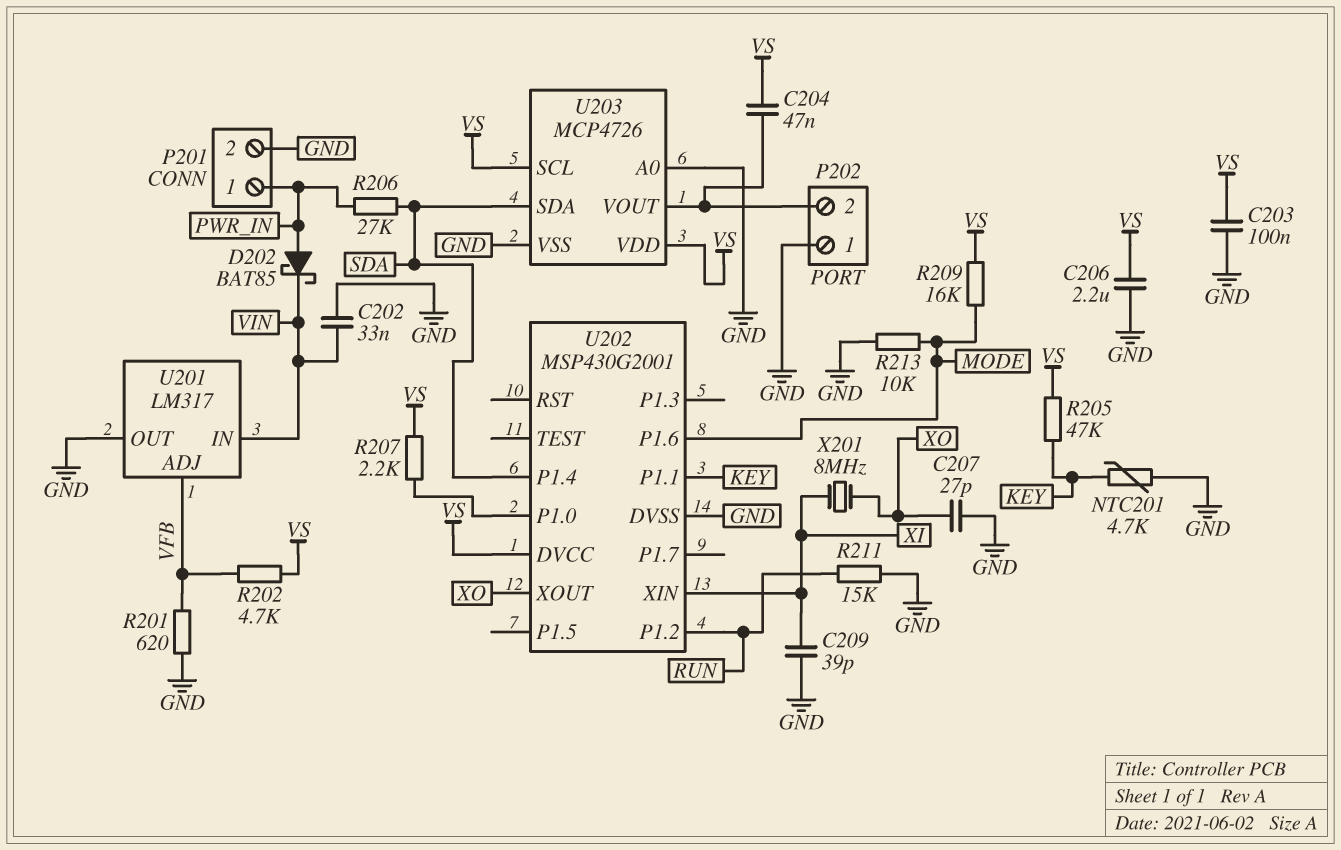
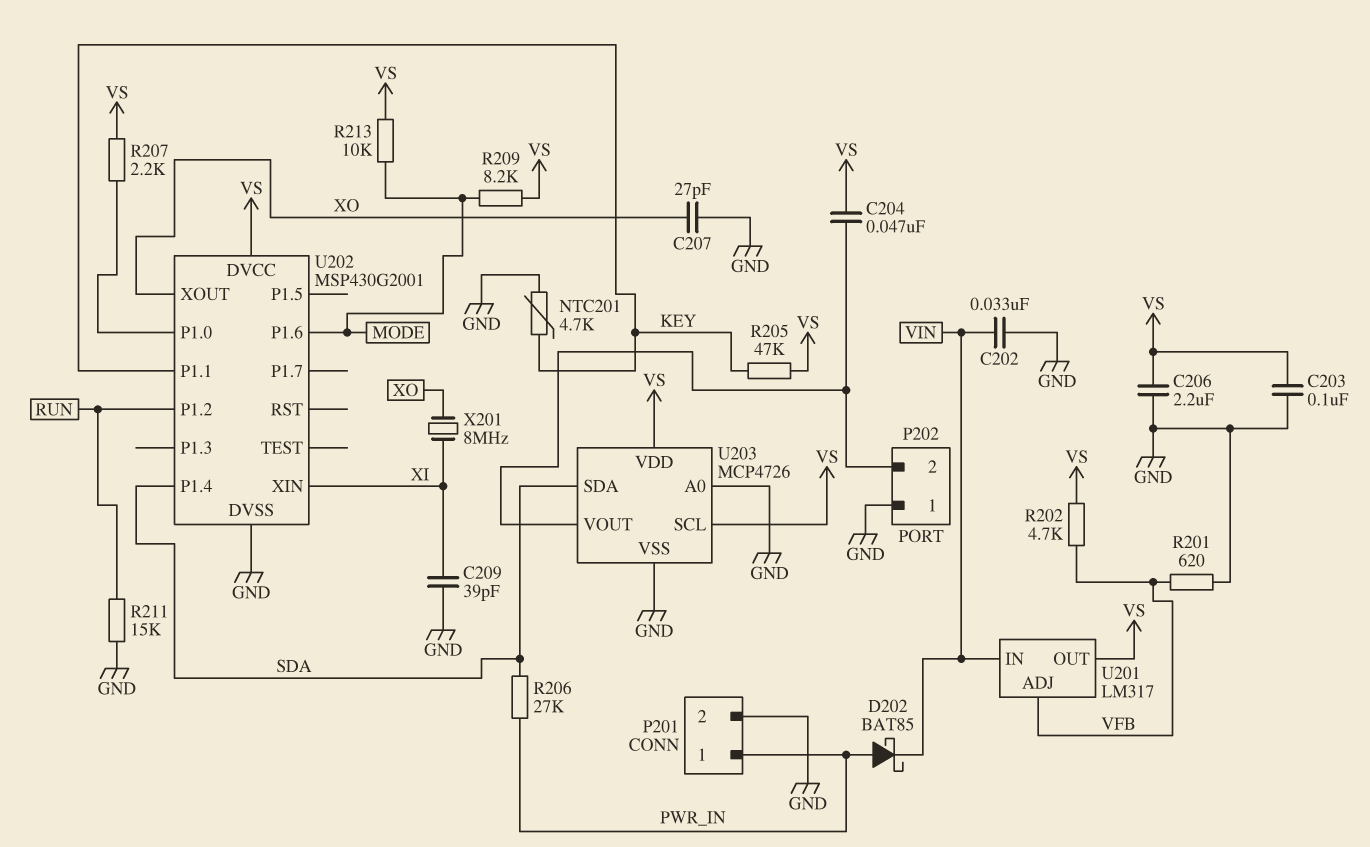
R209: 16k (MODE, VS) -> 8.2k (MODE, VS)
R213: 10k (GND, MODE) -> 10k (MODE, VS)
U201 pin OUT: GND -> VS

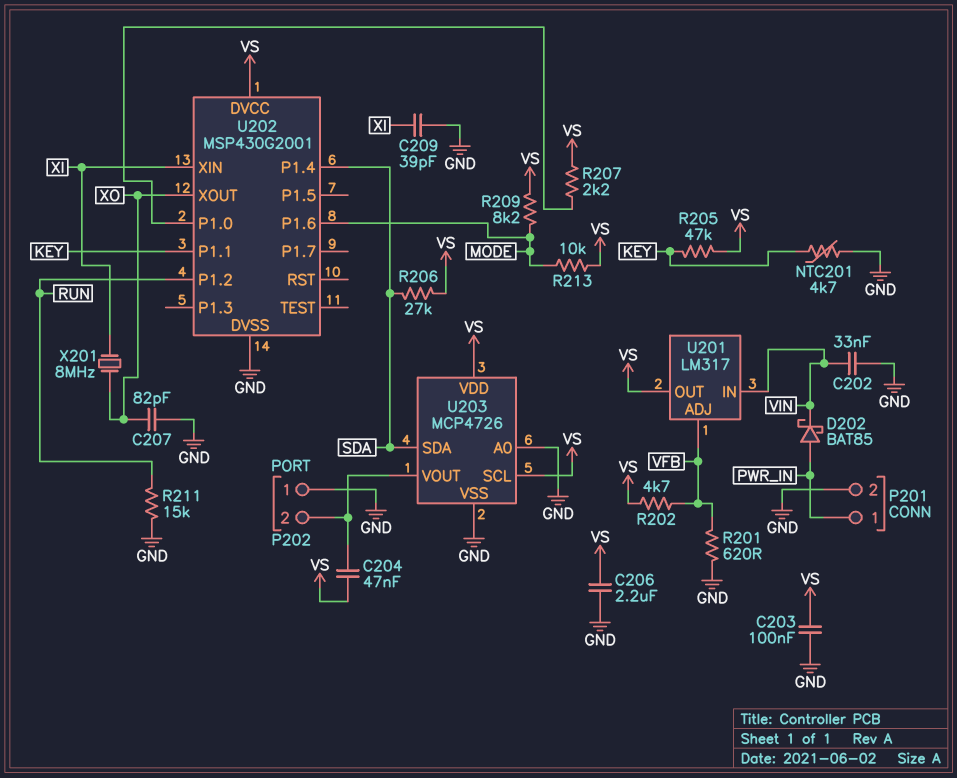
C207: 27pF (GND, XO) -> 82pF (GND, XO)
R206: 27k (PWR_IN, SDA) -> 27k (SDA, VS)

